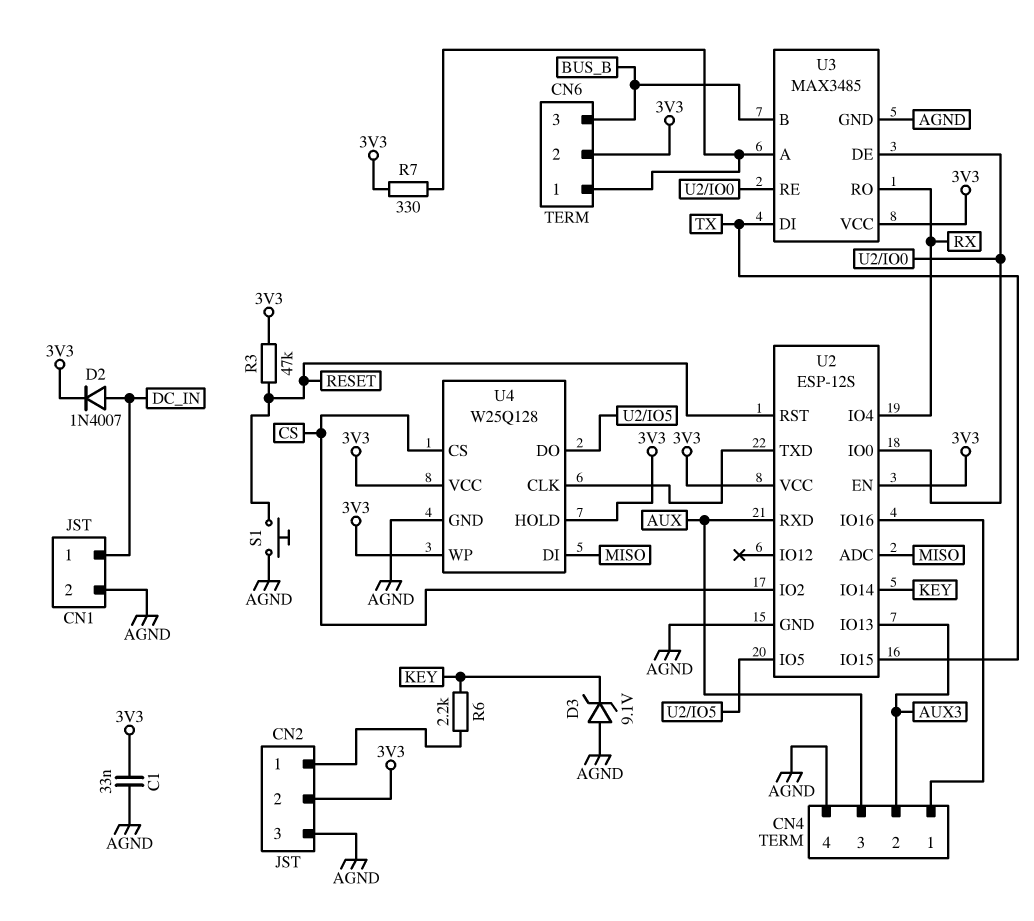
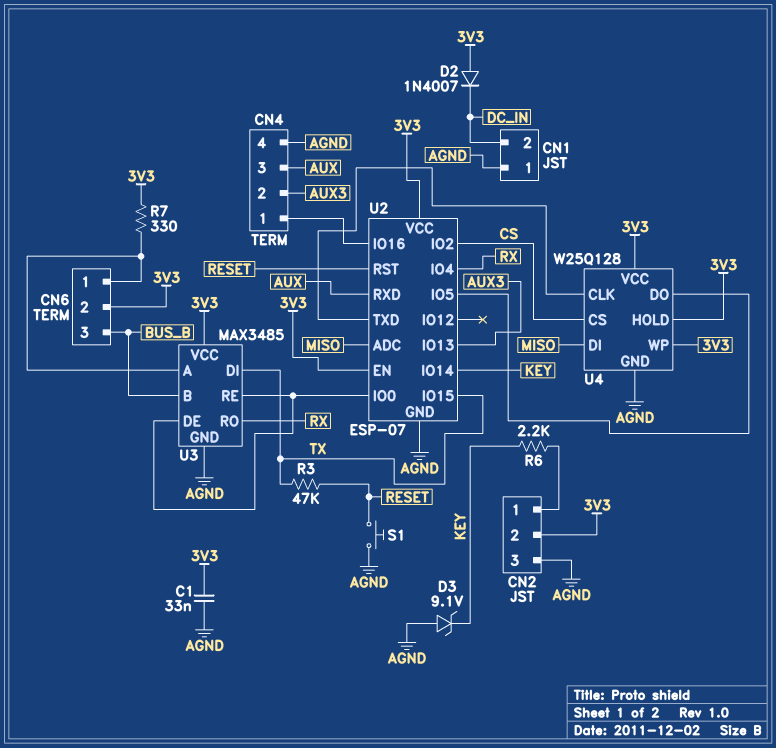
CN1 pin 1: DC_IN -> AGND
CN1 pin 2: AGND -> DC_IN
D2: diode 1N4007 (A DC_IN, K 3V3) -> diode 1N4007 (A 3V3, K DC_IN)
R3: 47k (3V3, RESET) -> 47k (RESET, TX)
U2: ESP-12S -> ESP-07

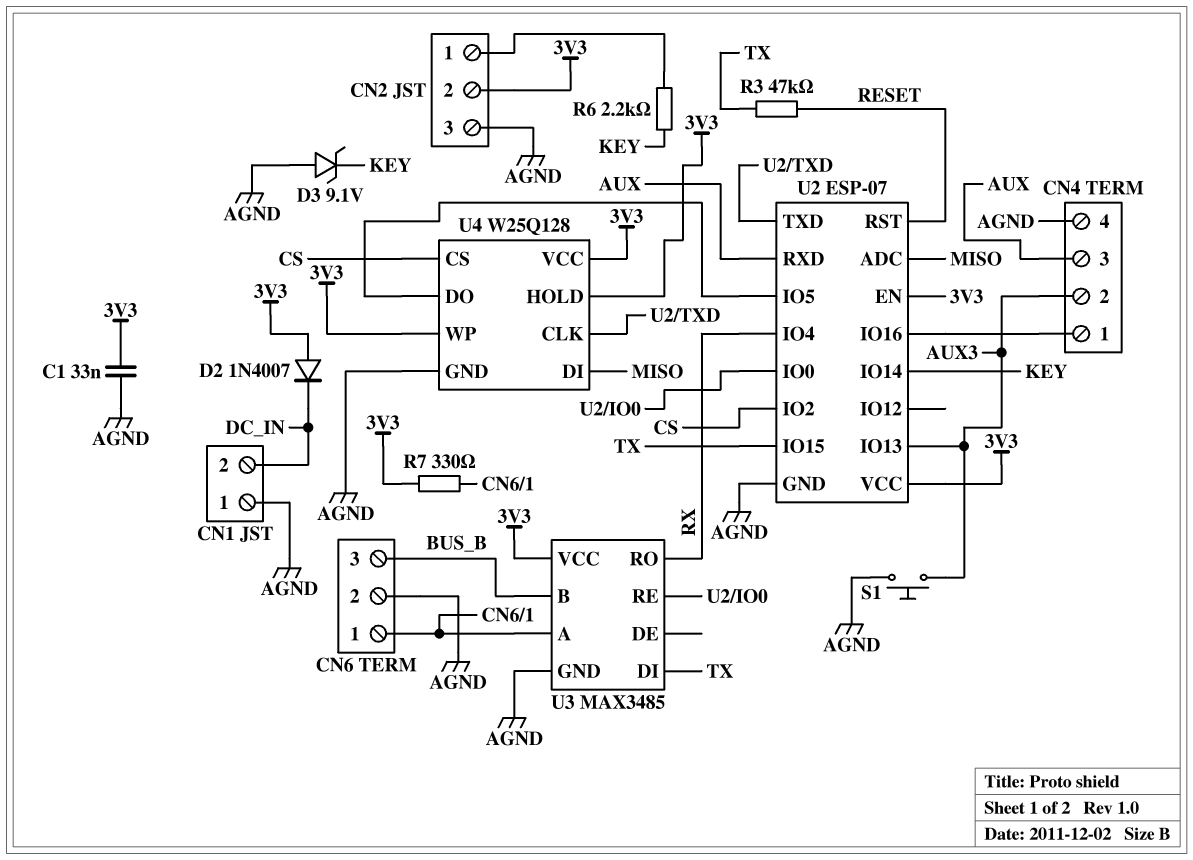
CN6 pin 2: 3V3 -> AGND
S1: button (AGND, RESET) -> button (AGND, AUX3)
U3 pin DE: U2/IO0 -> none

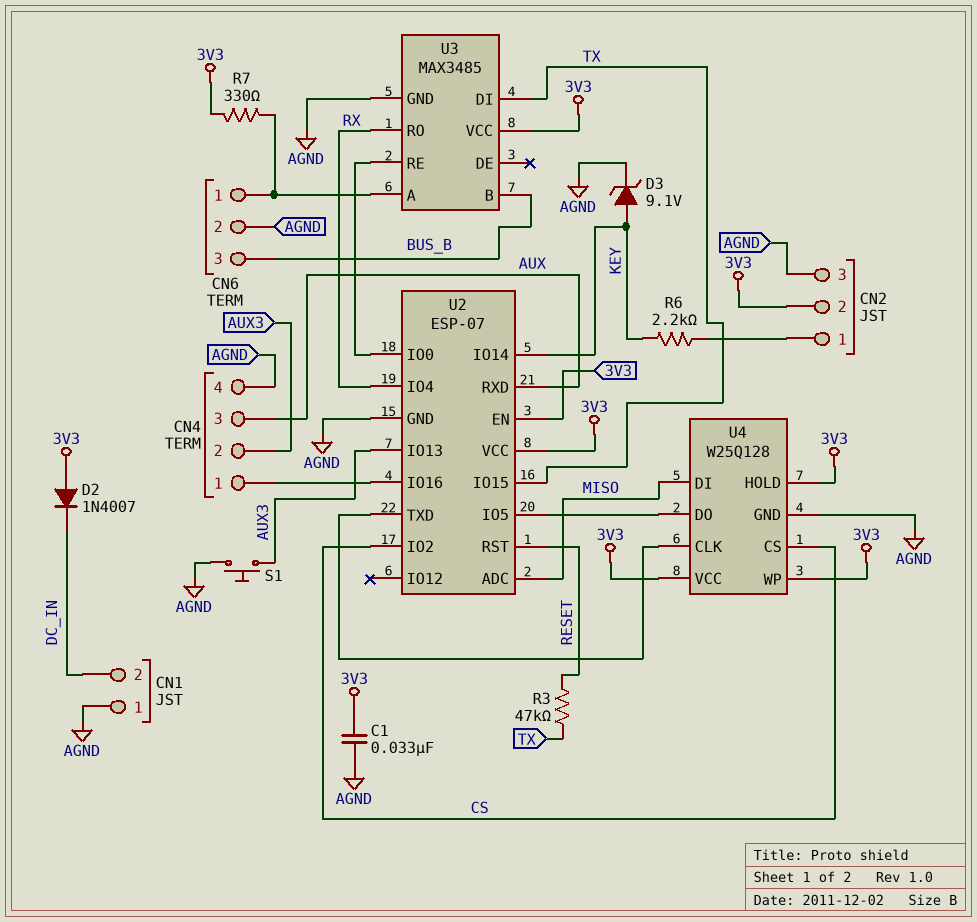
D3: zener 9.1V (A AGND, K KEY) -> zener 9.1V (A KEY, K AGND)

